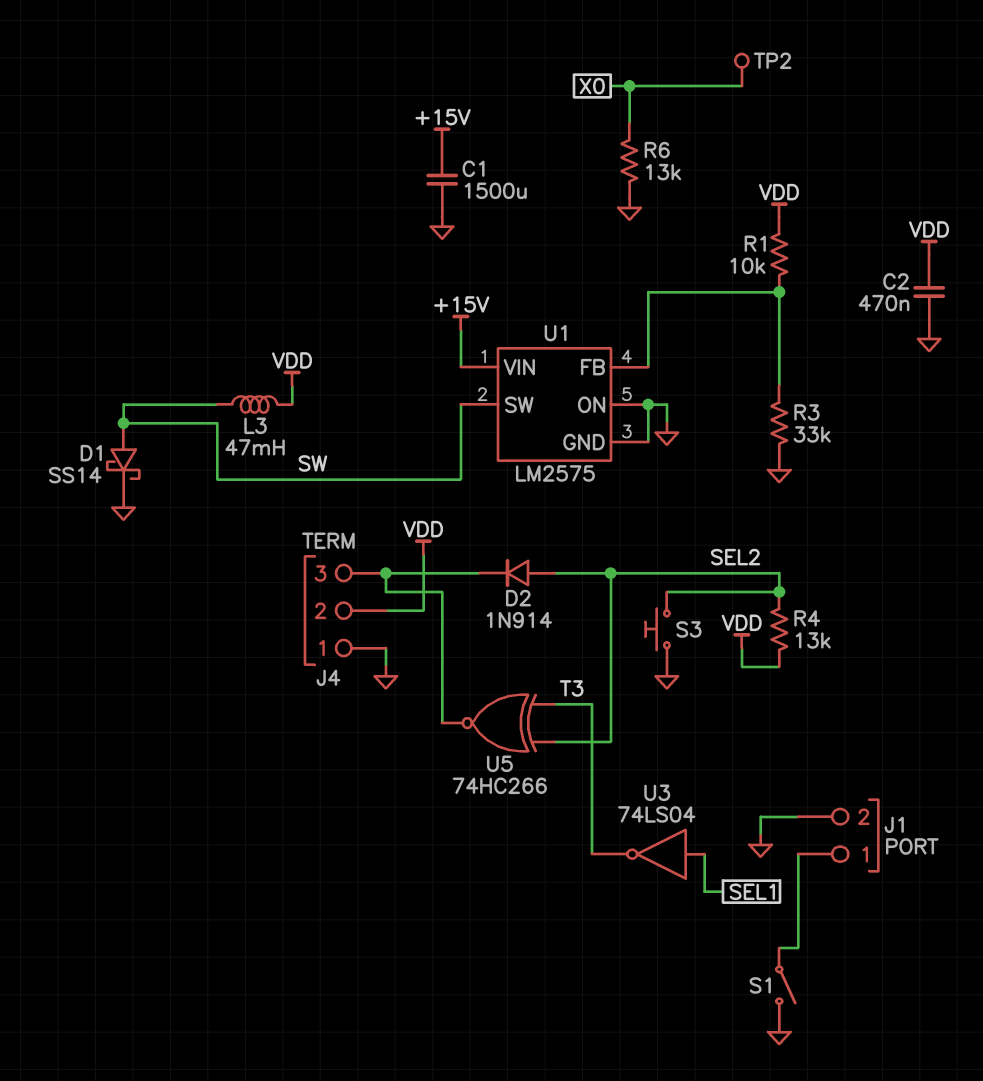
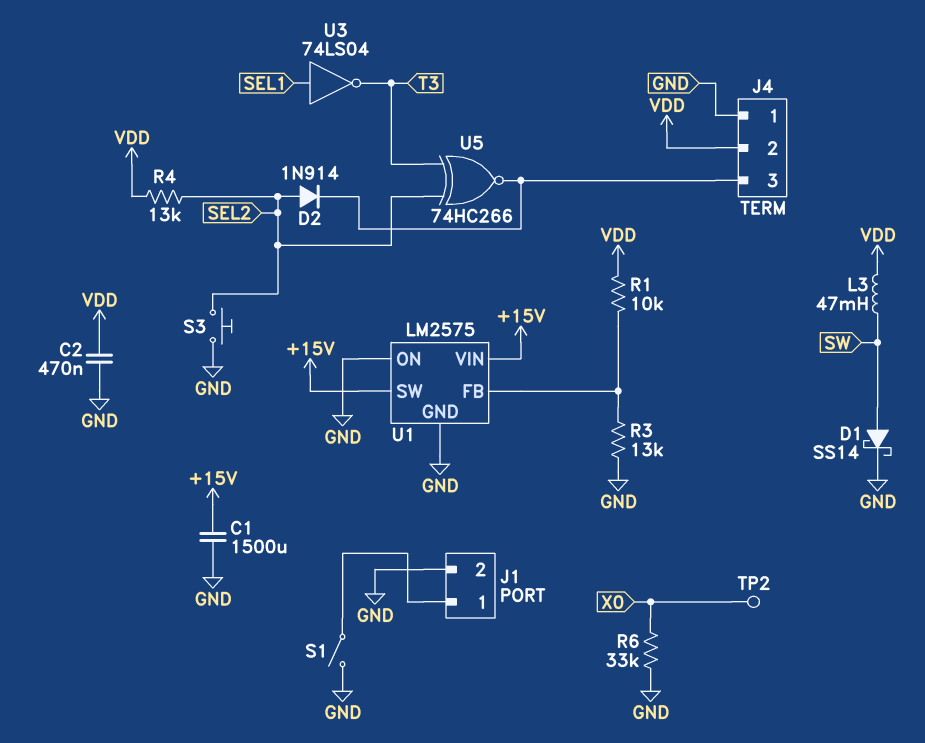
R3: 33k (GND, U1/FB) -> 13k (GND, U1/FB)
R6: 13k (GND, X0) -> 33k (GND, X0)
U1 pin SW: SW -> +15V

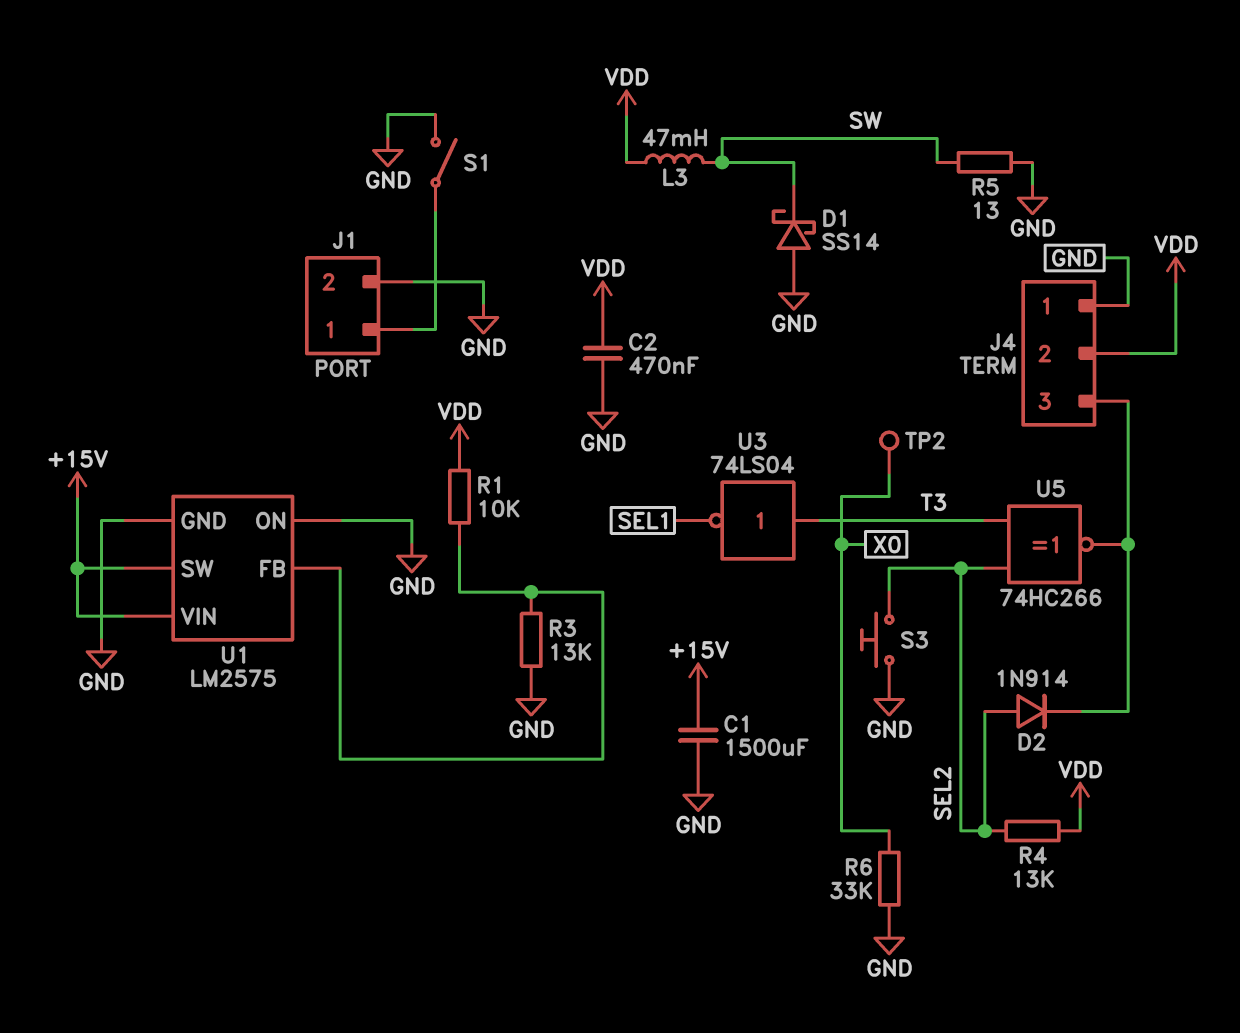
D1: schottky SS14 (A SW, K GND) -> schottky SS14 (A GND, K SW)
R5: none -> 13 (GND, SW)
U3: NOT 74LS04 (in SEL1, out T3) -> NOT 74LS04 (in T3, out SEL1)

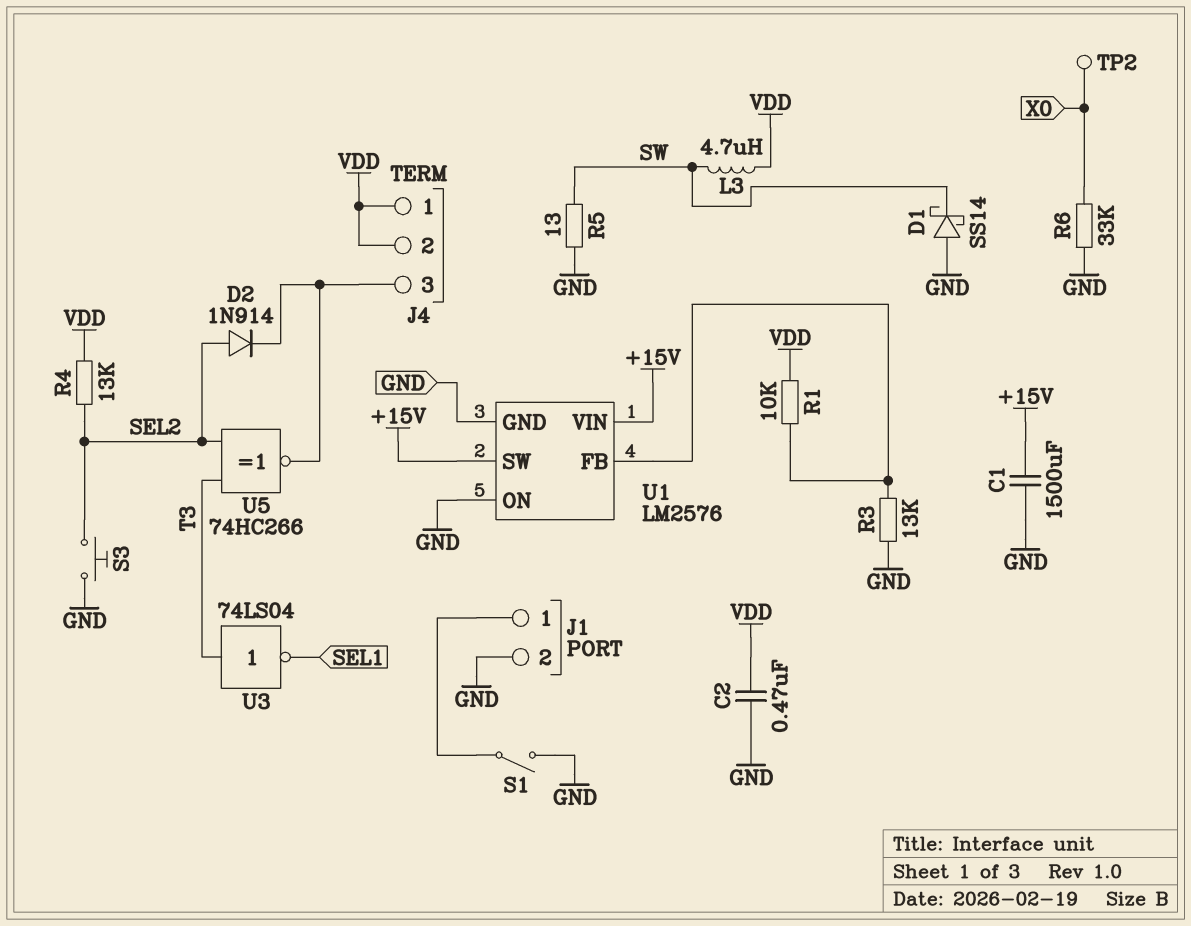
J4 pin 1: GND -> VDD
L3: 47mH (SW, VDD) -> 4.7uH (SW, VDD)
U1: LM2575 -> LM2576

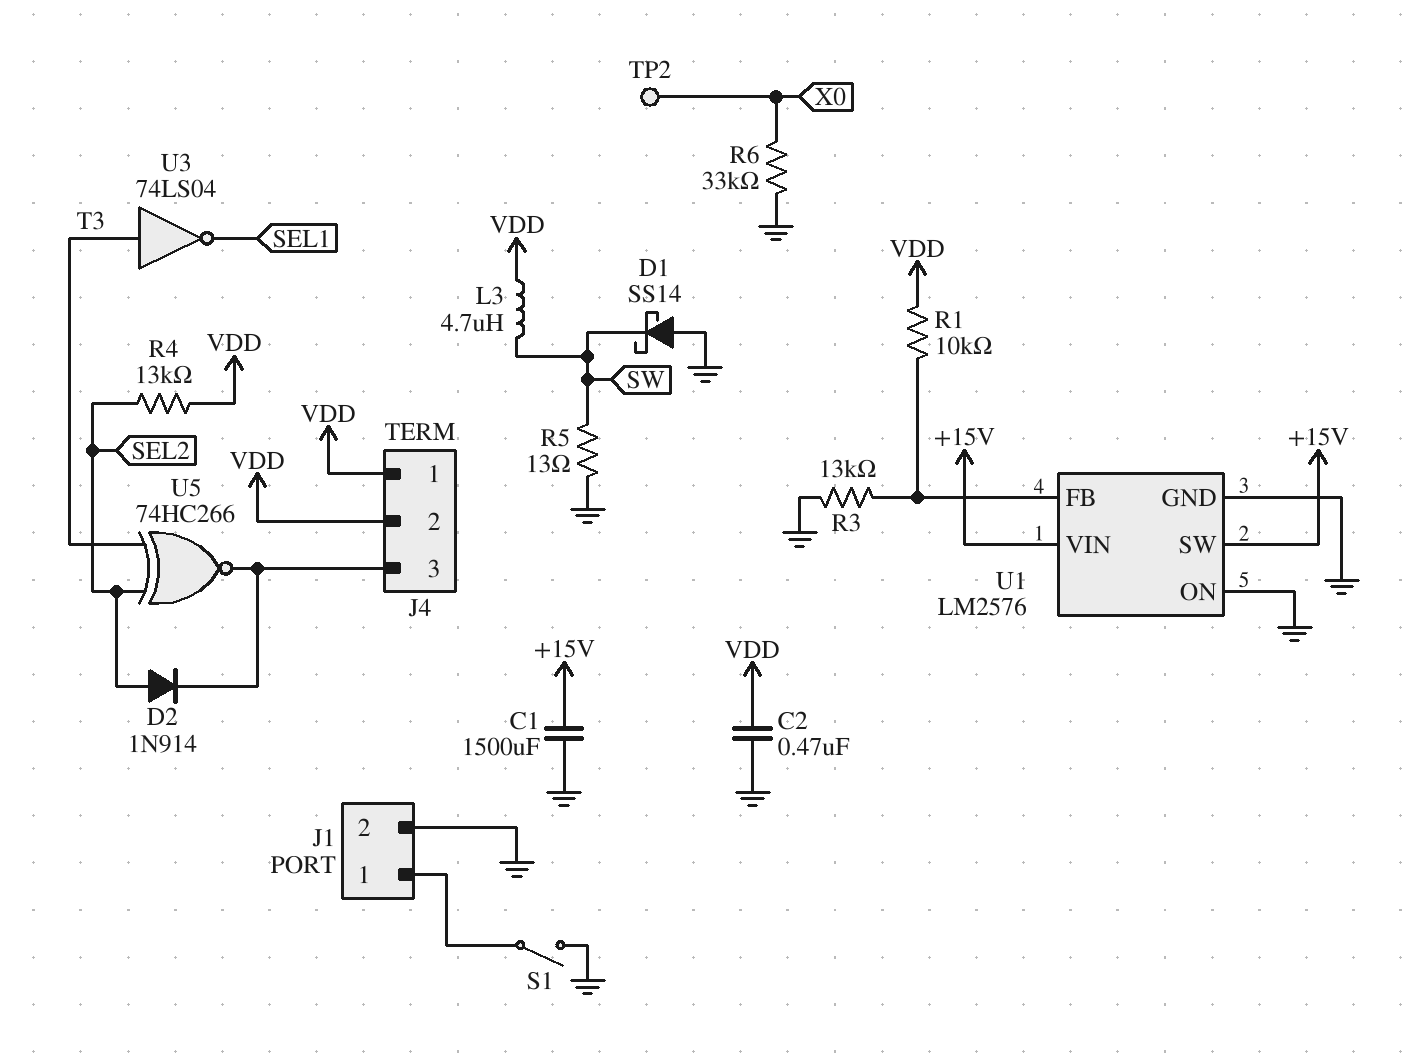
S3: button (GND, SEL2) -> none

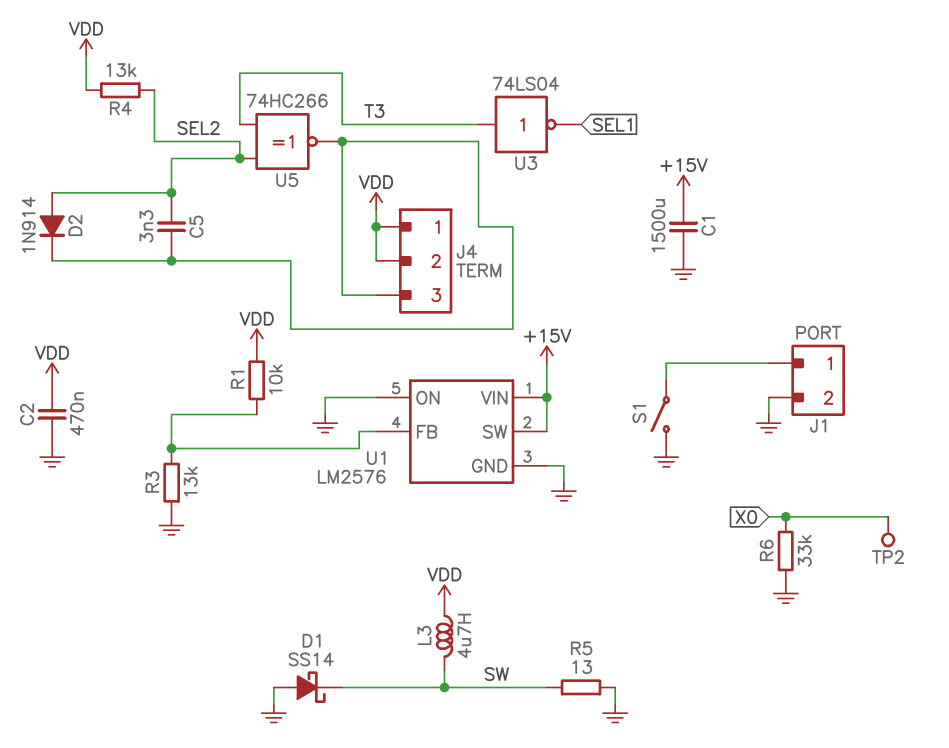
C5: none -> 3.3nF (J4/3, SEL2)

